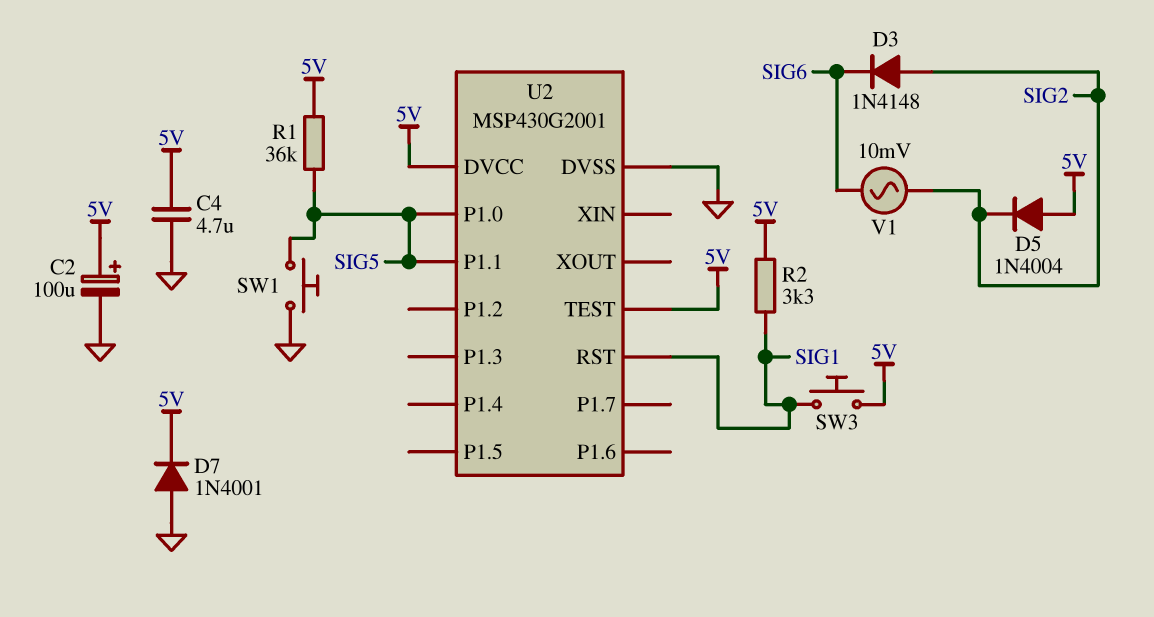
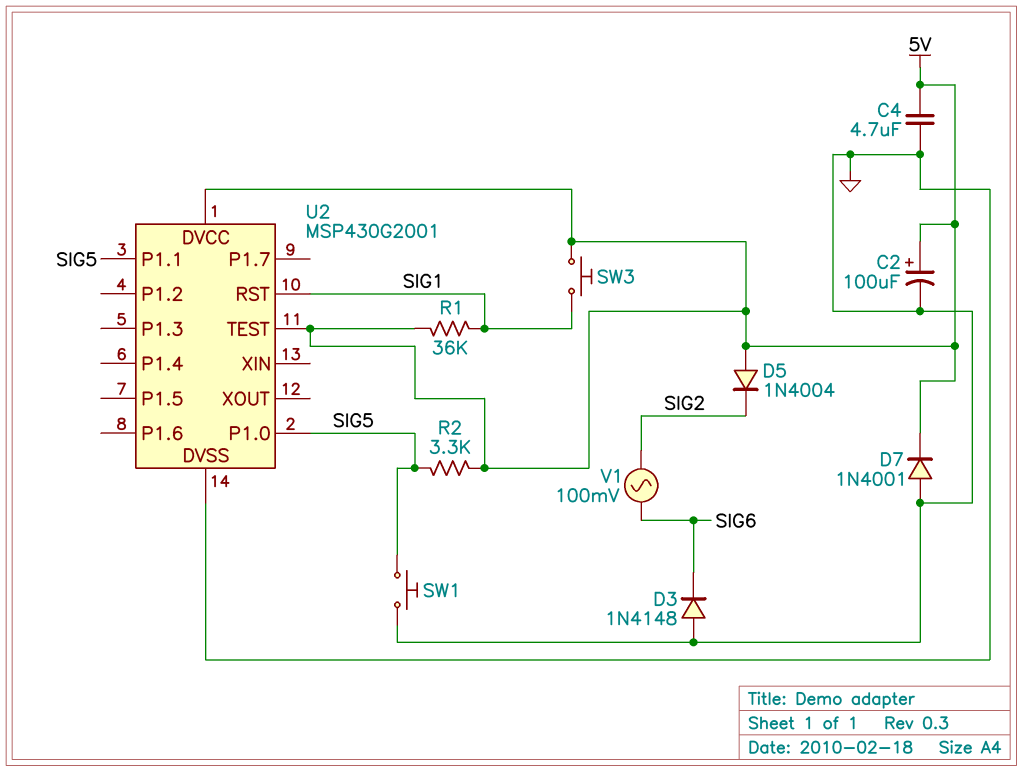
D3: diode 1N4148 (A SIG2, K SIG6) -> diode 1N4148 (A GND, K SIG6)
R1: 36k (5V, SIG5) -> 36k (5V, SIG1)
R2: 3.3k (5V, SIG1) -> 3.3k (5V, SIG5)
V1: AC 10mV (SIG2, SIG6) -> AC 100mV (SIG2, SIG6)

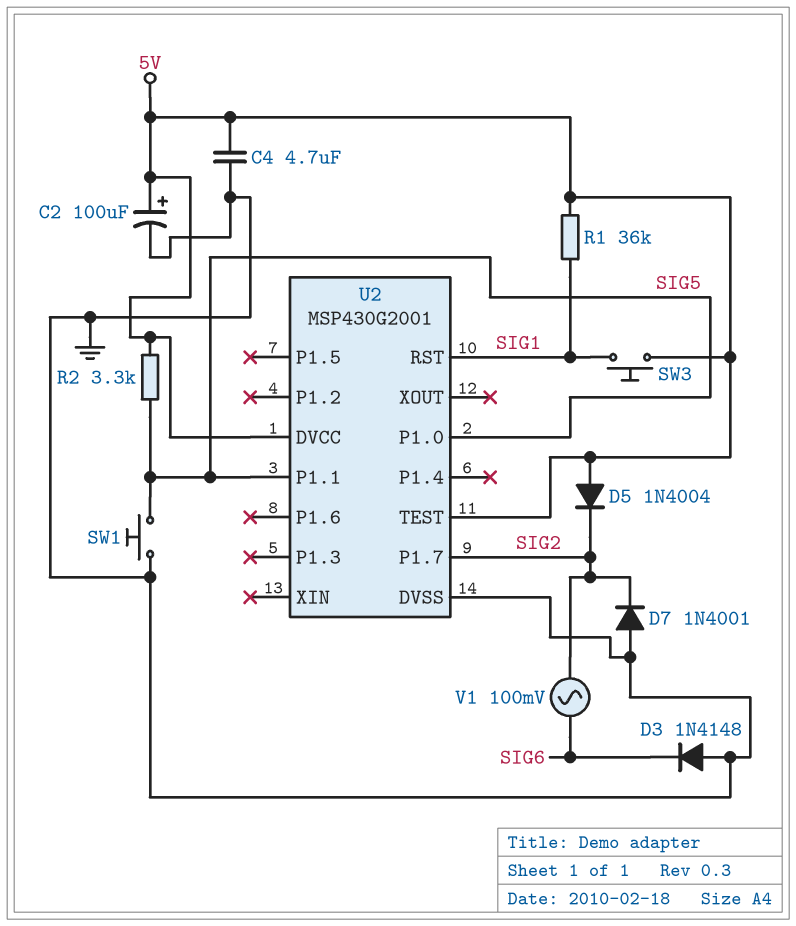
D7: diode 1N4001 (A GND, K 5V) -> diode 1N4001 (A GND, K SIG2)
U2 pin P1.7: none -> SIG2

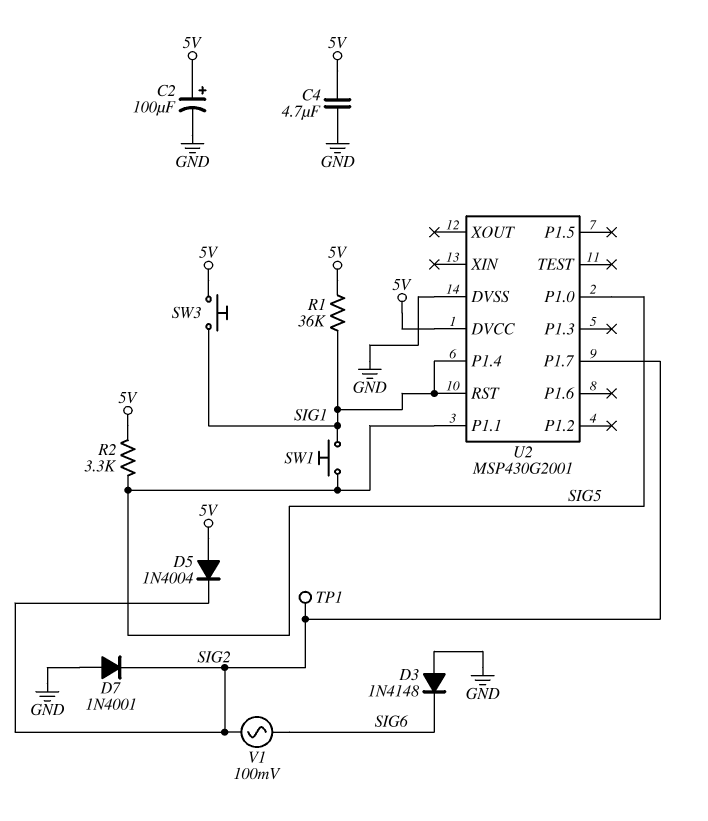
SW1: button (GND, SIG5) -> button (SIG1, SIG5)
TP1: none -> test point (SIG2)
U2 pin P1.4: none -> SIG1
U2 pin TEST: 5V -> none

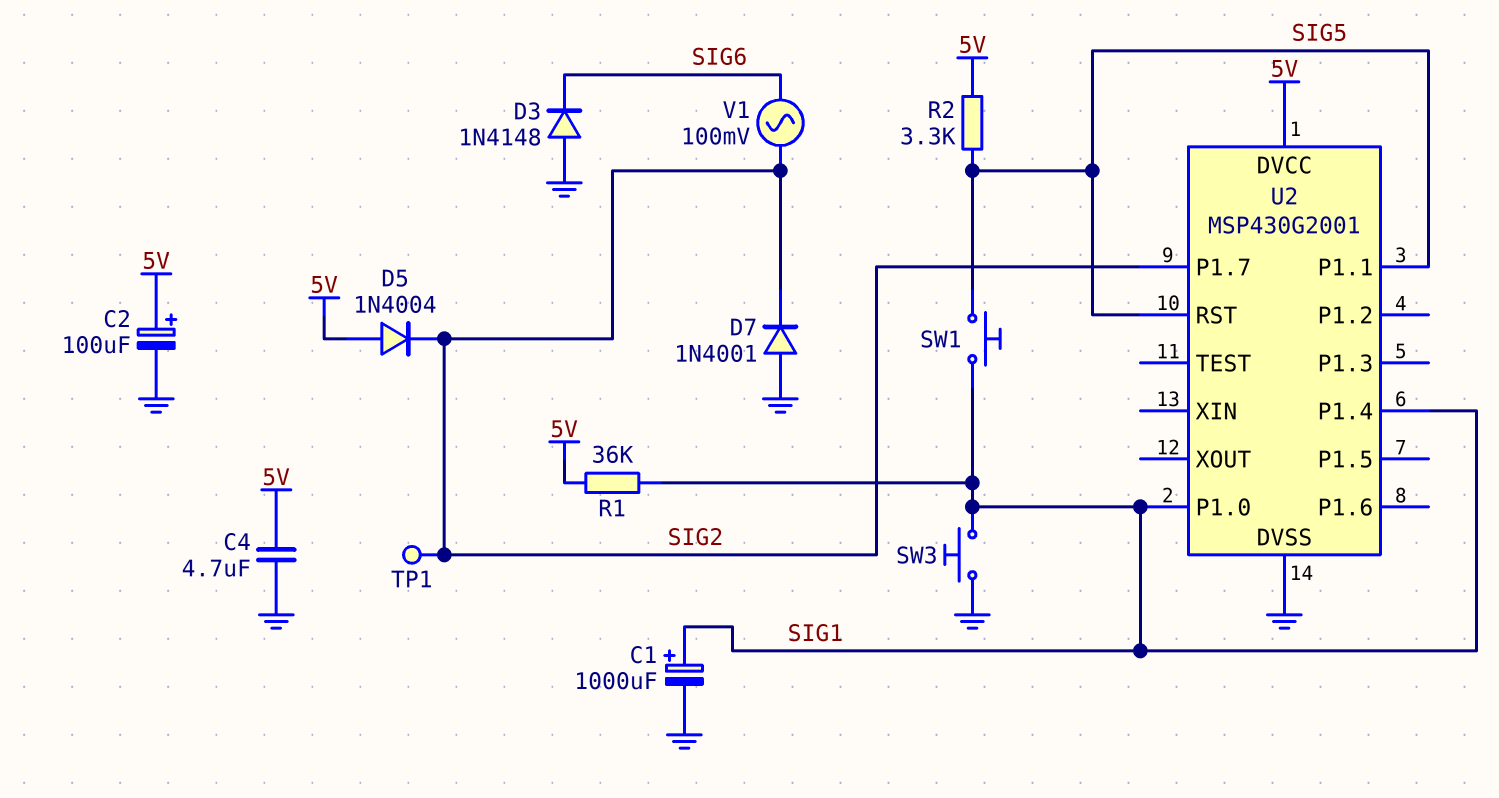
C1: none -> 1000uF (plus SIG1, minus GND)
SW3: button (5V, SIG1) -> button (GND, SIG1)
U2 pin P1.0: SIG5 -> SIG1
U2 pin RST: SIG1 -> SIG5

